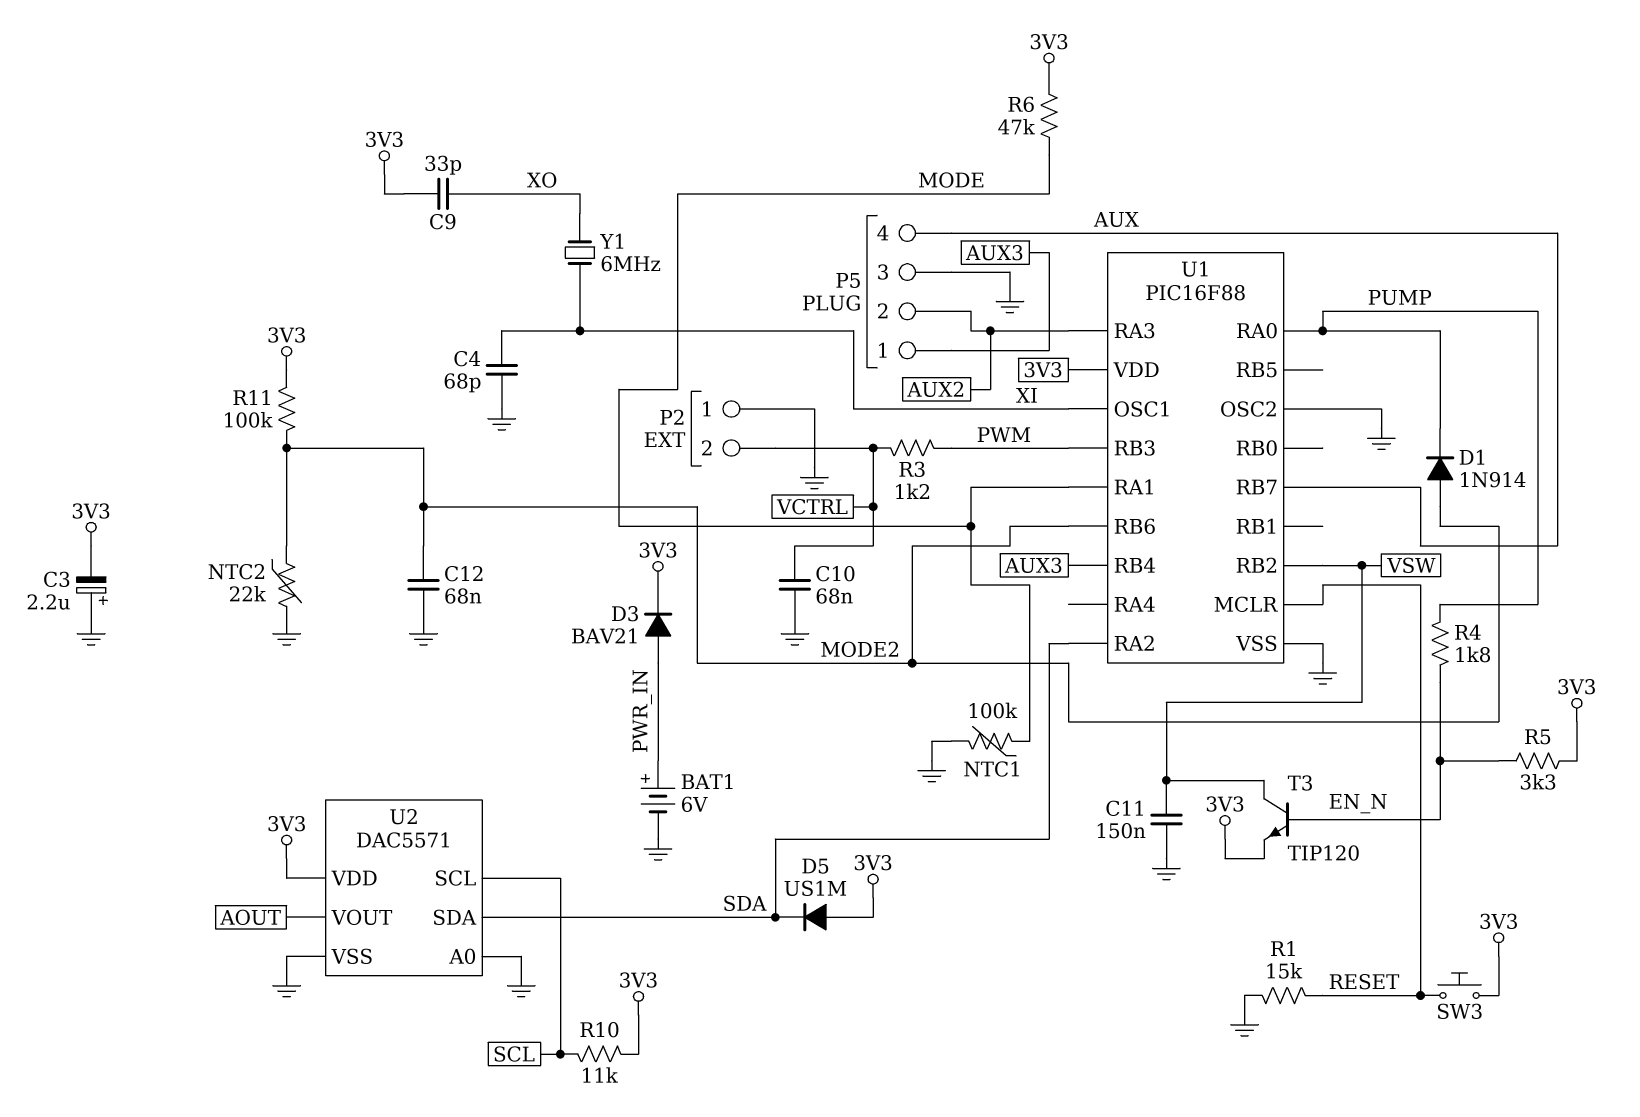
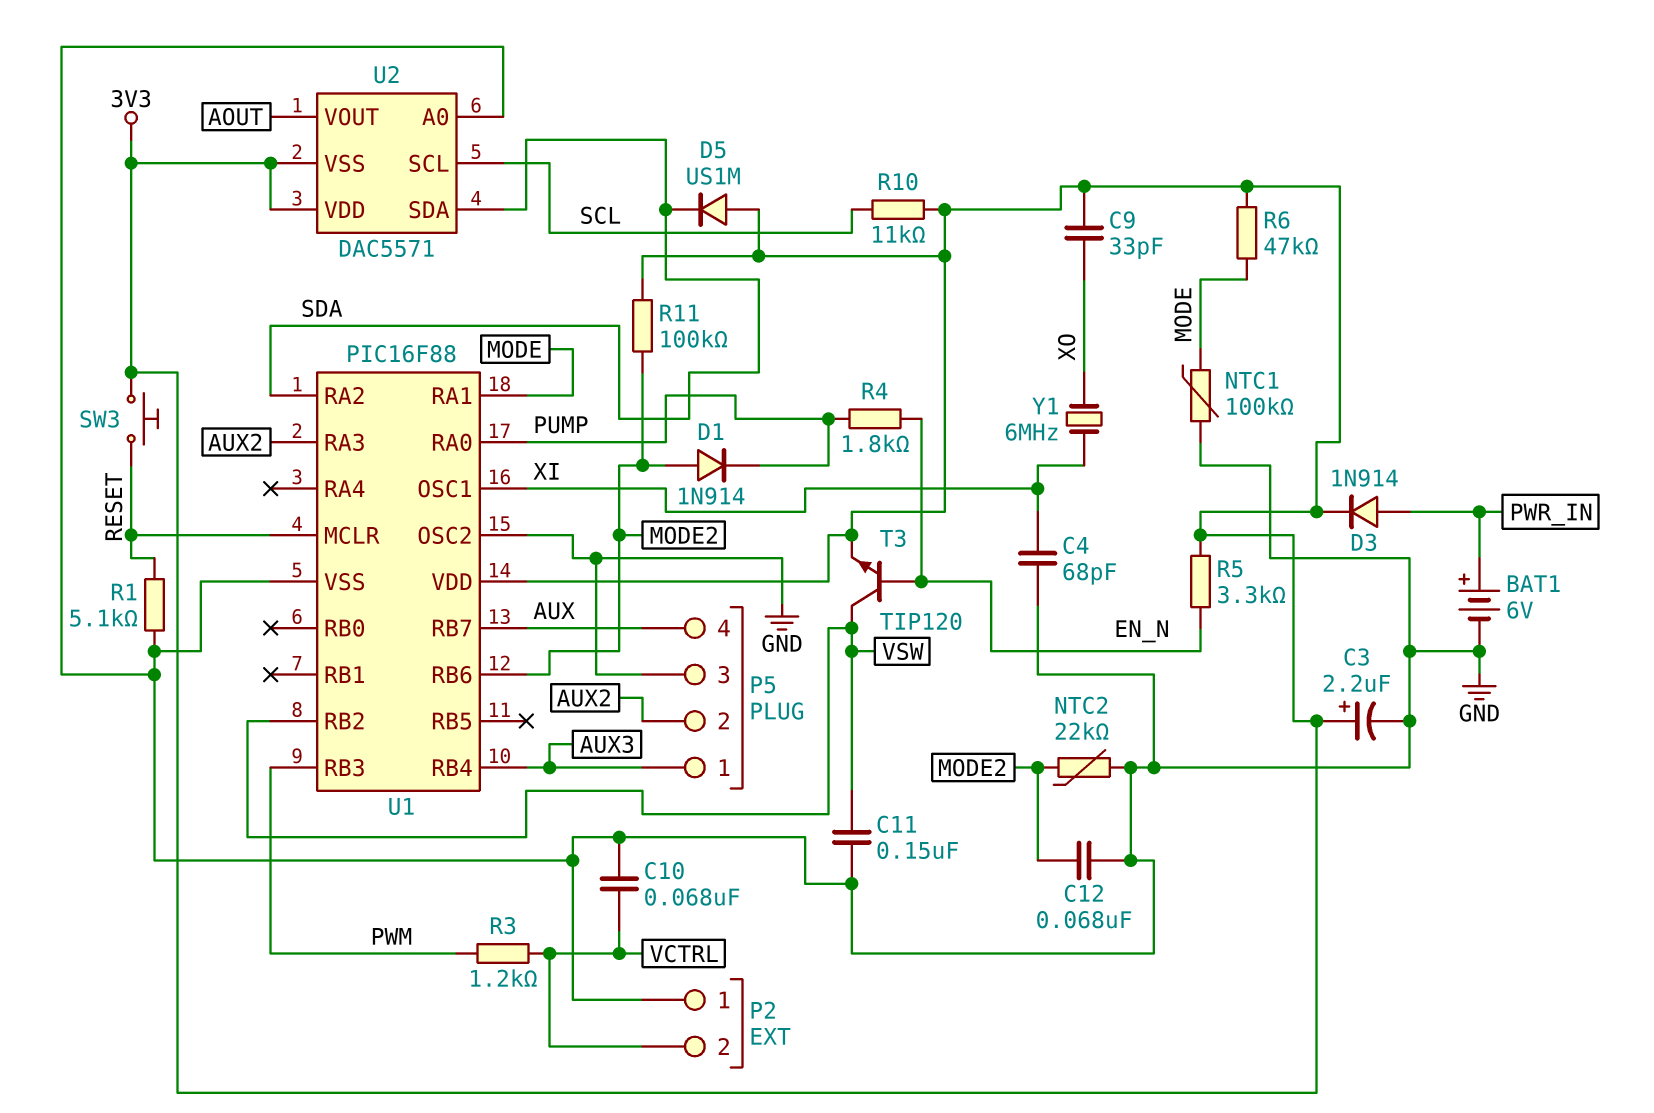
C3: 2.2uF (plus GND, minus 3V3) -> 2.2uF (plus 3V3, minus GND)
D3: diode BAV21 (A PWR_IN, K 3V3) -> diode 1N914 (A PWR_IN, K 3V3)
R1: 15k (GND, RESET) -> 5.1k (GND, RESET)
U2 pin VSS: GND -> 3V3

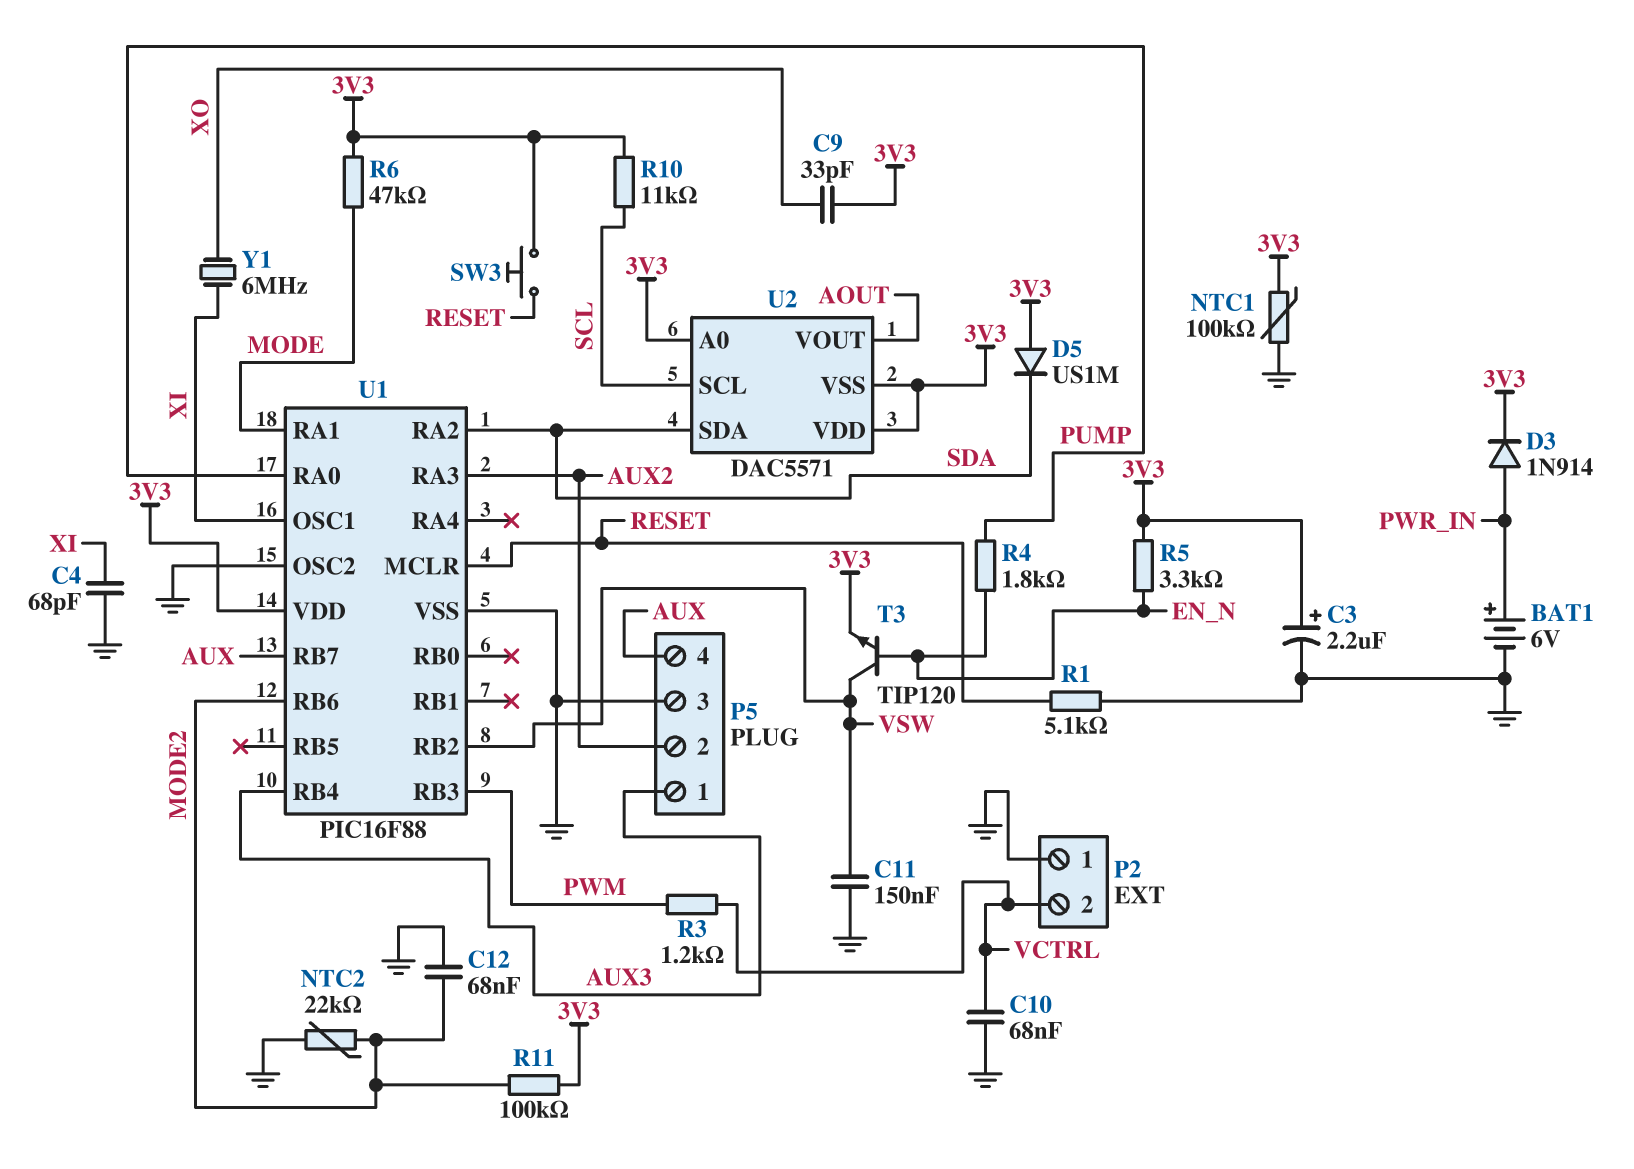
D1: diode 1N914 (A MODE2, K PUMP) -> none
NTC1: 100k (GND, MODE) -> 100k (3V3, GND)
U2 pin A0: GND -> 3V3

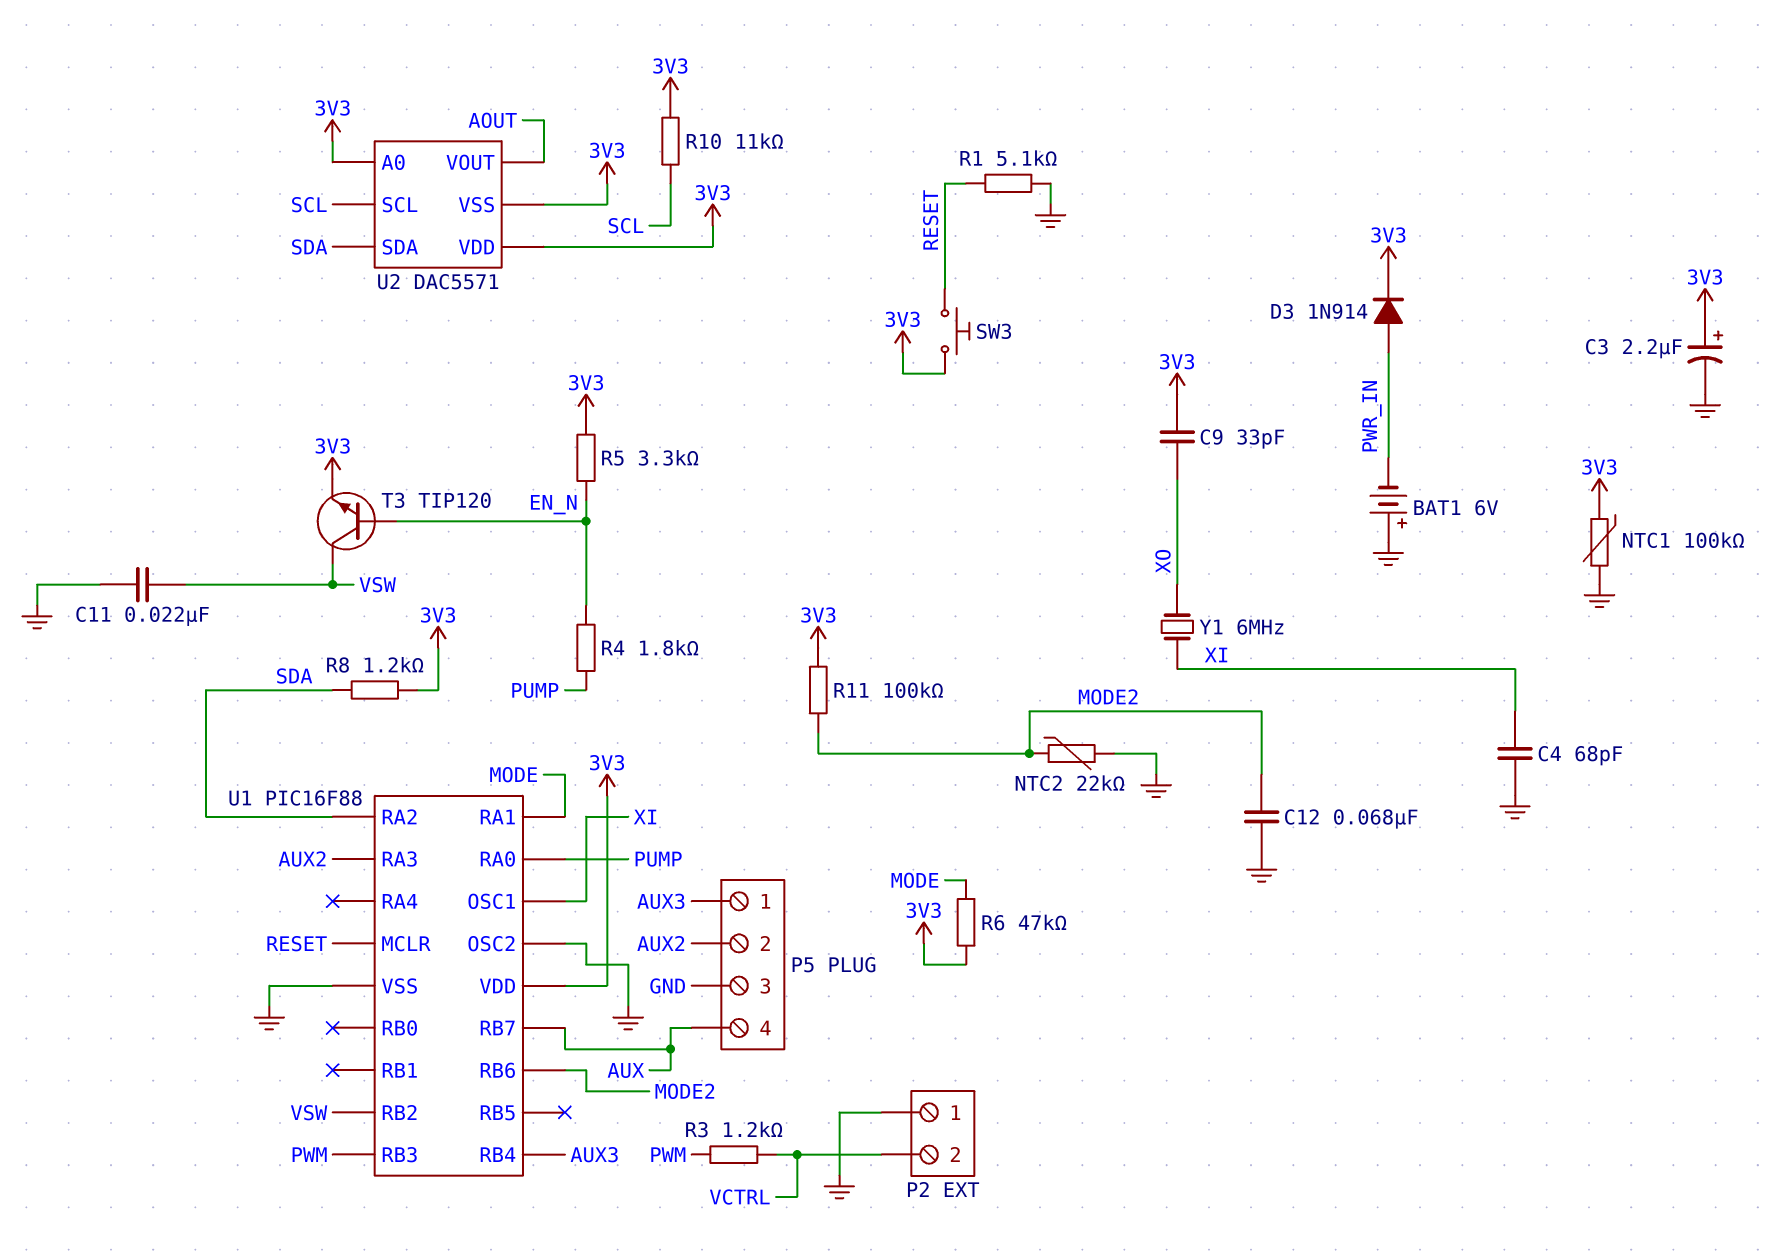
BAT1: 6V (plus PWR_IN, minus GND) -> 6V (plus GND, minus PWR_IN)
C10: 68nF (GND, VCTRL) -> none
C11: 150nF (GND, VSW) -> 22nF (GND, VSW)
D5: diode US1M (A 3V3, K SDA) -> none
R8: none -> 1.2k (3V3, SDA)

